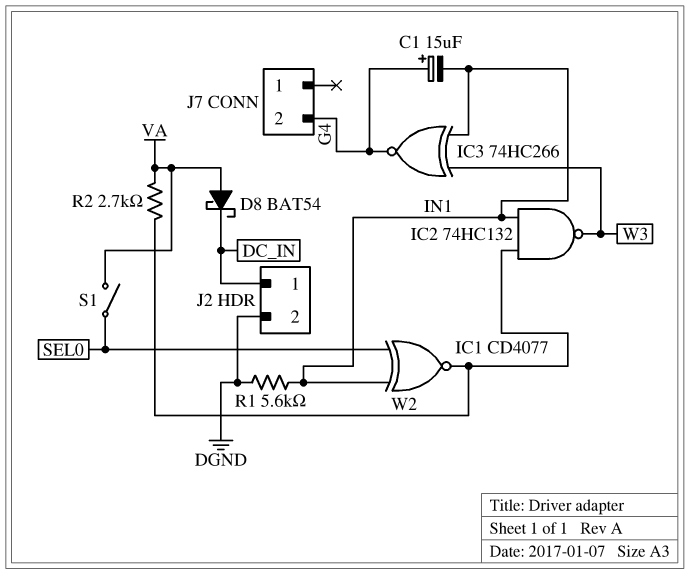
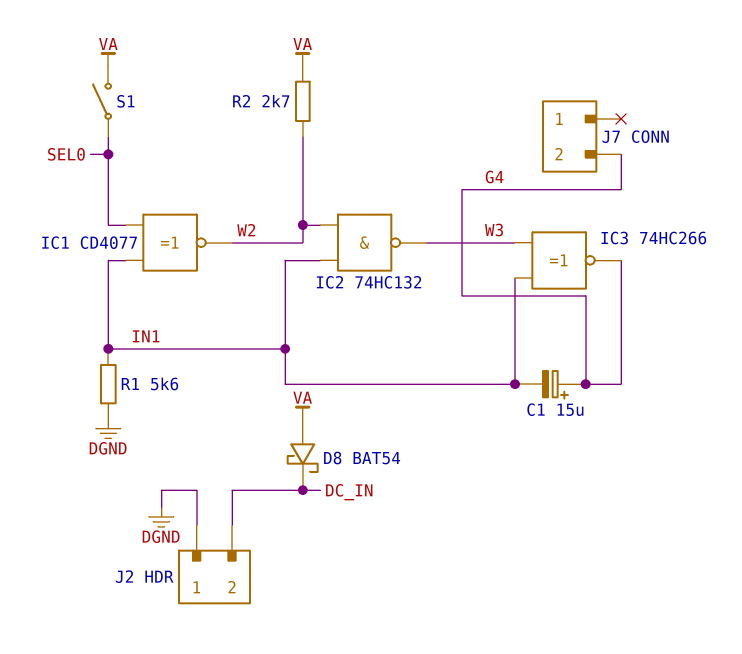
J2 pin 1: DC_IN -> DGND
J2 pin 2: DGND -> DC_IN

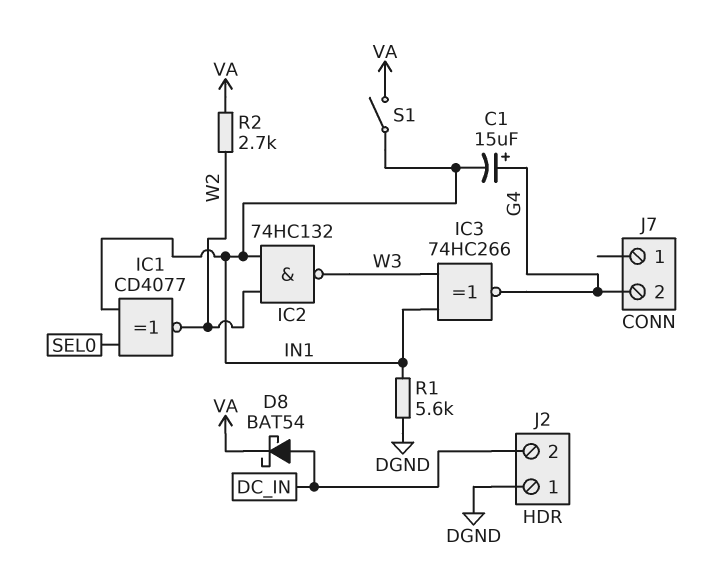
D8: schottky BAT54 (A VA, K DC_IN) -> schottky BAT54 (A DC_IN, K VA)
S1: switch (SEL0, VA) -> switch (IN1, VA)

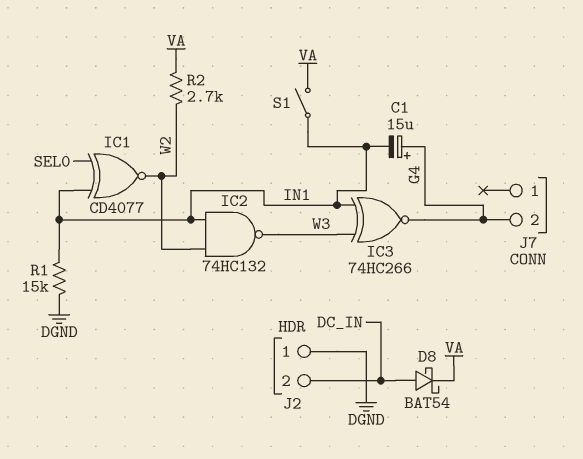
R1: 5.6k (DGND, IN1) -> 15k (DGND, IN1)

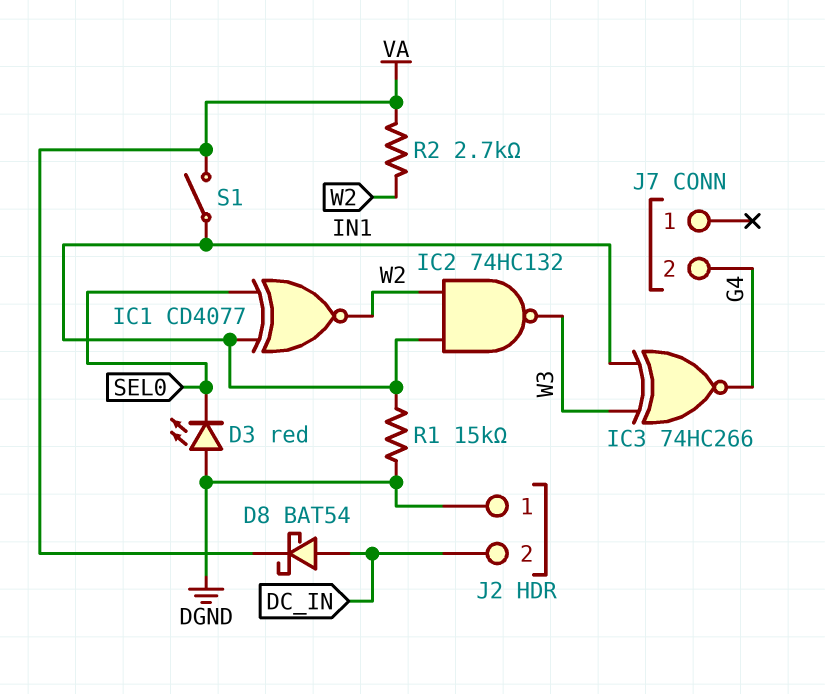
C1: 15uF (plus G4, minus IN1) -> none
D3: none -> LED red (A DGND, K SEL0)

